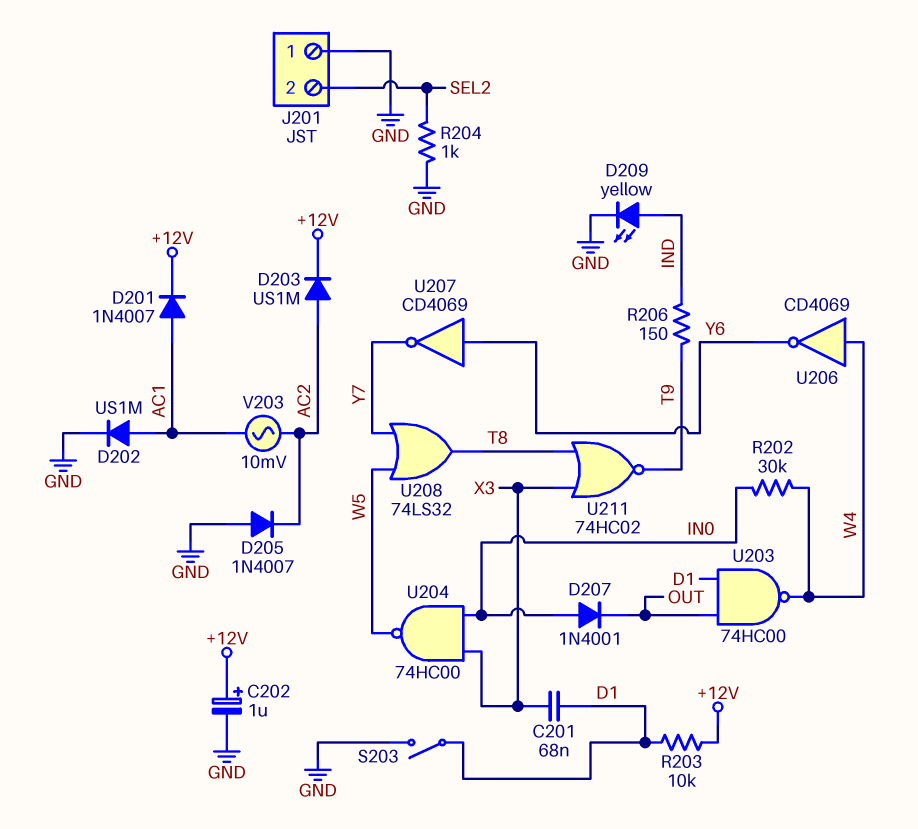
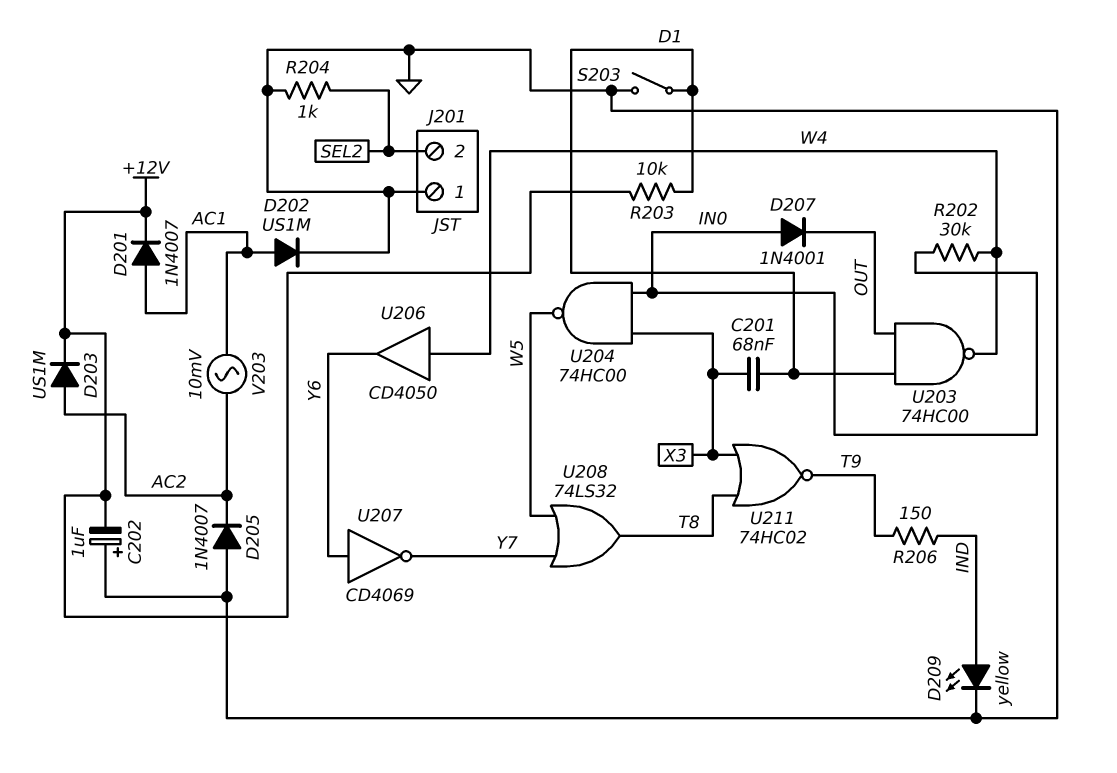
C202: 1uF (plus +12V, minus GND) -> 1uF (plus GND, minus +12V)
U206: NOT CD4069 (in W4, out Y6) -> buffer CD4050 (in W4, out Y6)

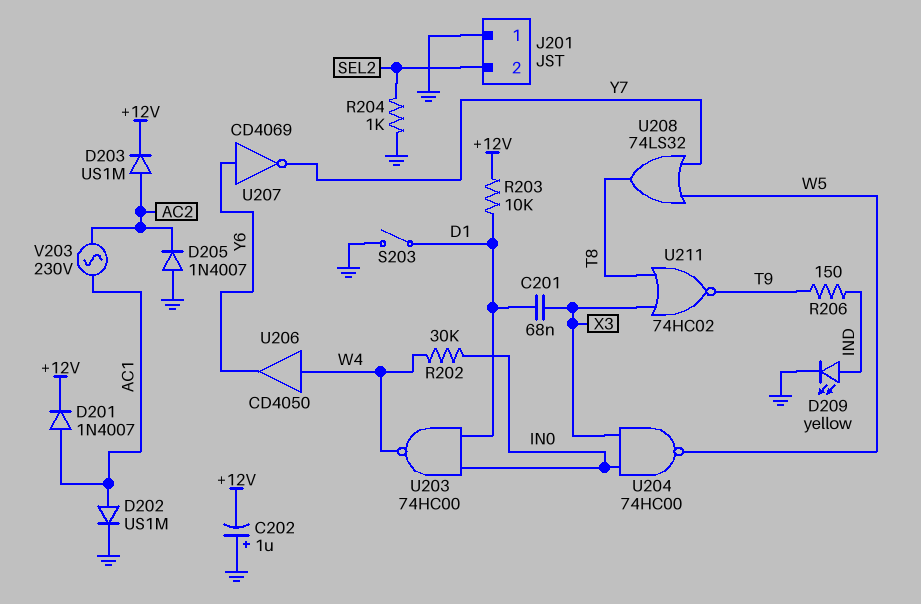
D207: diode 1N4001 (A IN0, K OUT) -> none
U203: NAND 74HC00 (in D1, in OUT, out W4) -> NAND 74HC00 (in D1, in IN0, out W4)
V203: AC 10mV (AC1, AC2) -> AC 230V (AC1, AC2)

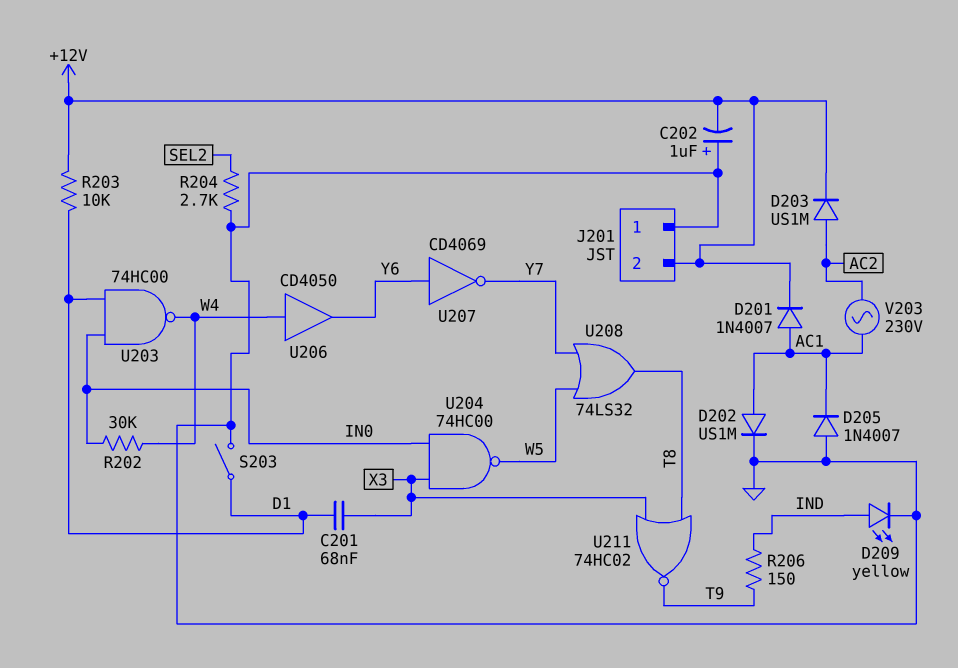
D205: diode 1N4007 (A GND, K AC2) -> diode 1N4007 (A GND, K AC1)
J201 pin 2: SEL2 -> +12V
R204: 1k (GND, SEL2) -> 2.7k (GND, SEL2)

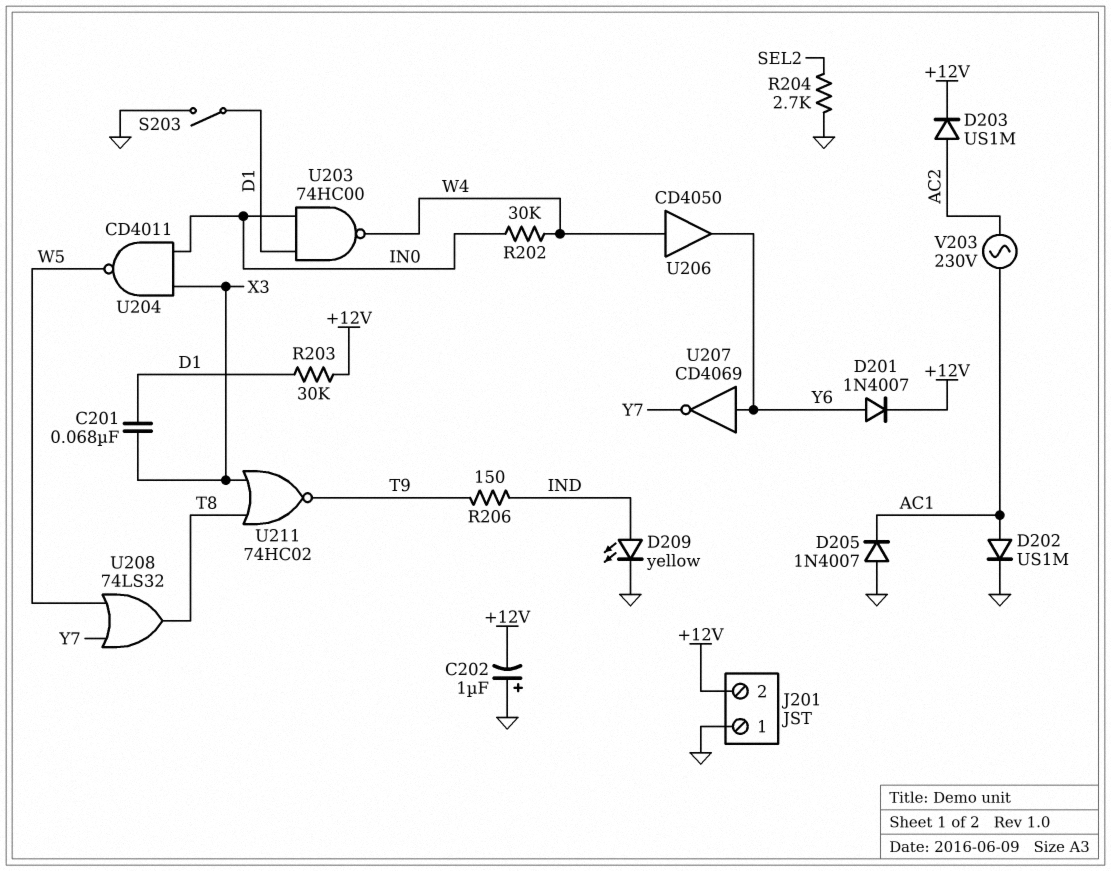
D201: diode 1N4007 (A AC1, K +12V) -> diode 1N4007 (A Y6, K +12V)
R203: 10k (+12V, D1) -> 30k (+12V, D1)
U204: NAND 74HC00 (in IN0, in X3, out W5) -> NAND CD4011 (in IN0, in X3, out W5)

